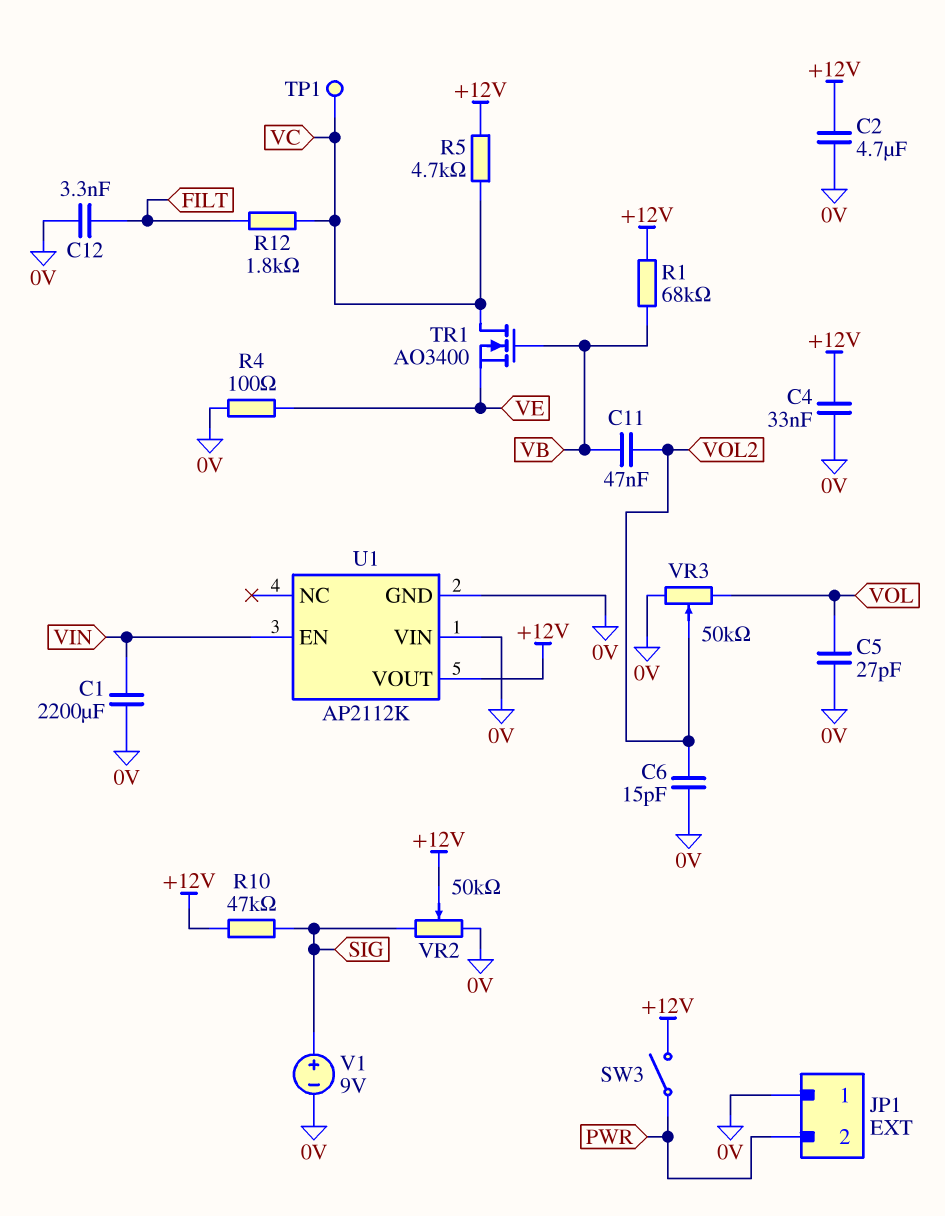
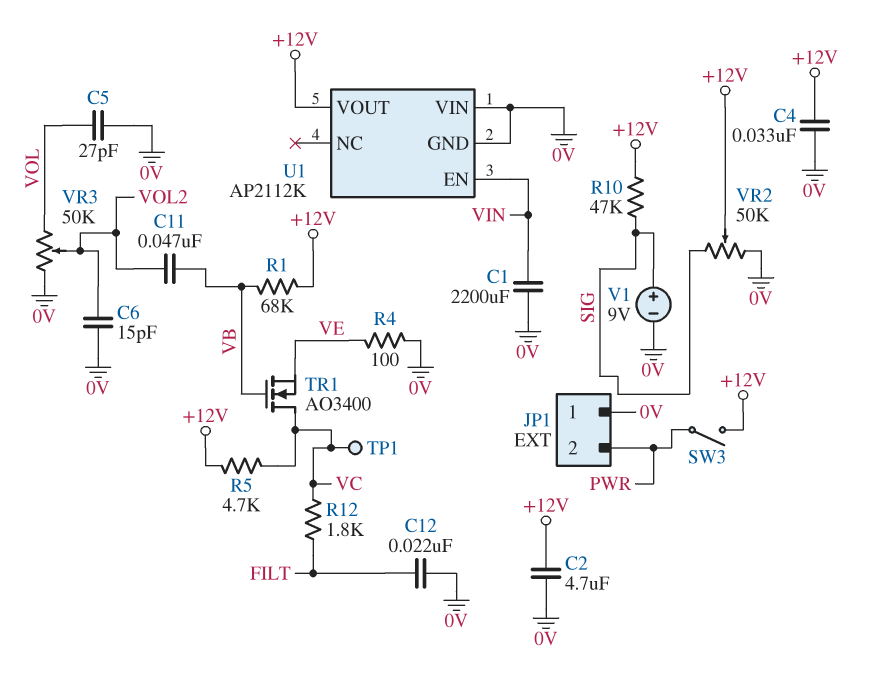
C12: 3.3nF (0V, FILT) -> 22nF (0V, FILT)

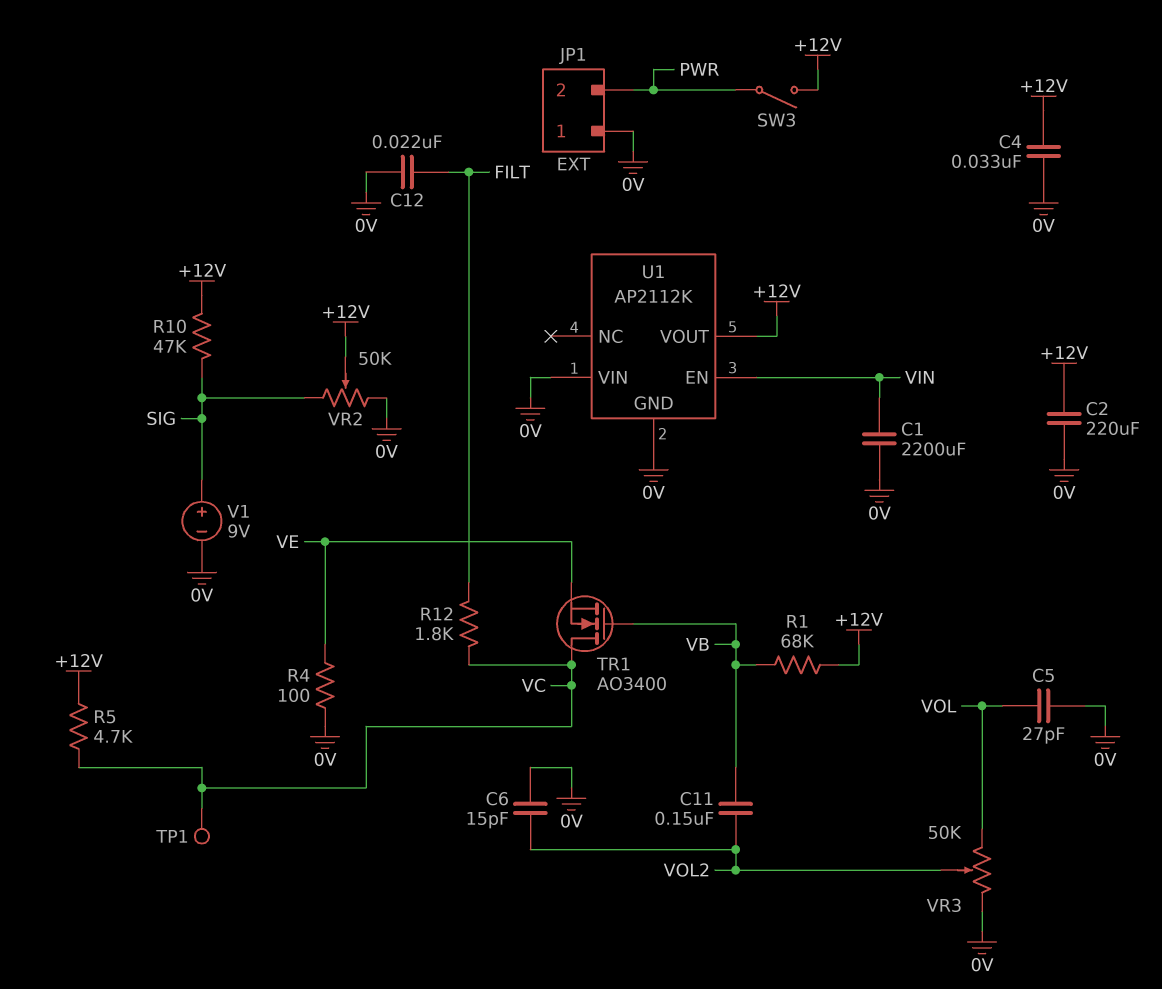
C2: 4.7uF (+12V, 0V) -> 220uF (+12V, 0V)
C11: 47nF (VB, VOL2) -> 150nF (VB, VOL2)

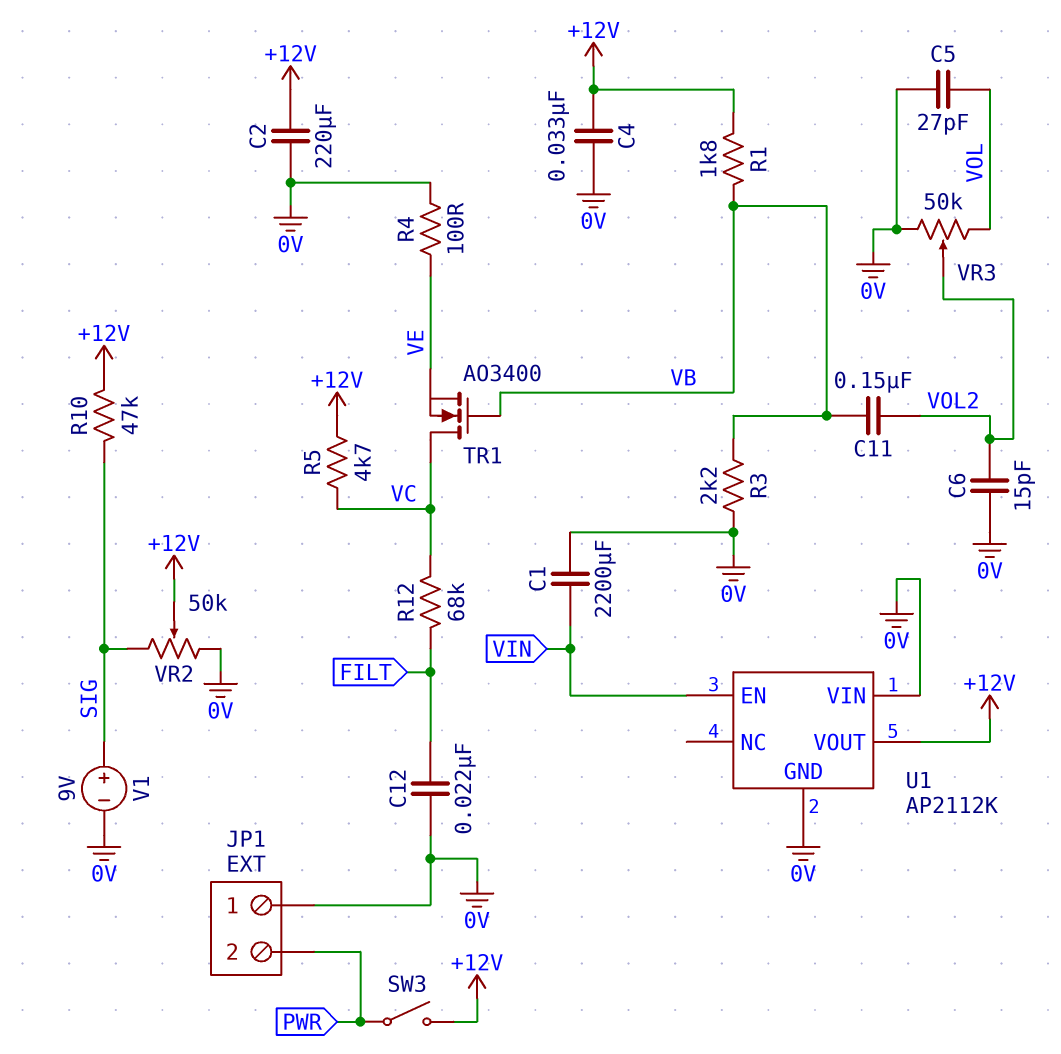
R1: 68k (+12V, VB) -> 1.8k (+12V, VB)
R3: none -> 2.2k (0V, VB)
R12: 1.8k (FILT, VC) -> 68k (FILT, VC)
TP1: test point (VC) -> none

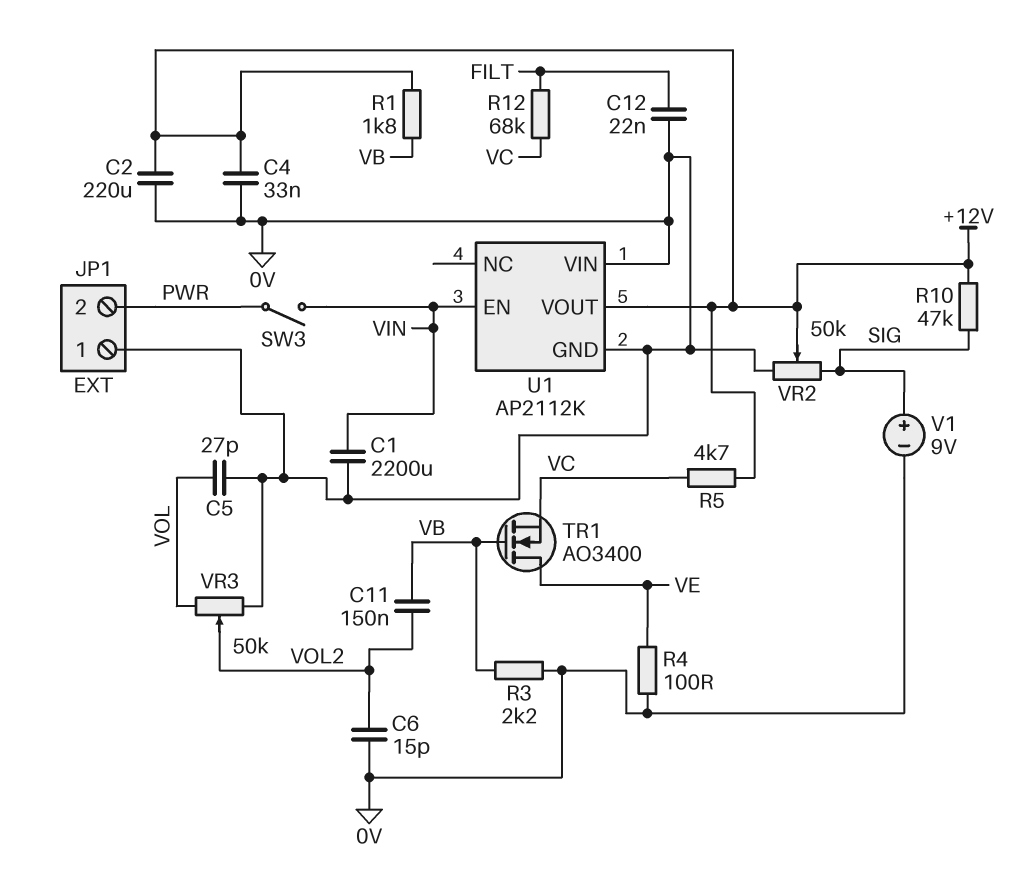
SW3: switch (+12V, PWR) -> switch (PWR, VIN)
TR1: NMOS AO3400 (G VB, D VC, S VE) -> NMOS AO3400 (G VB, D VE, S VC)

